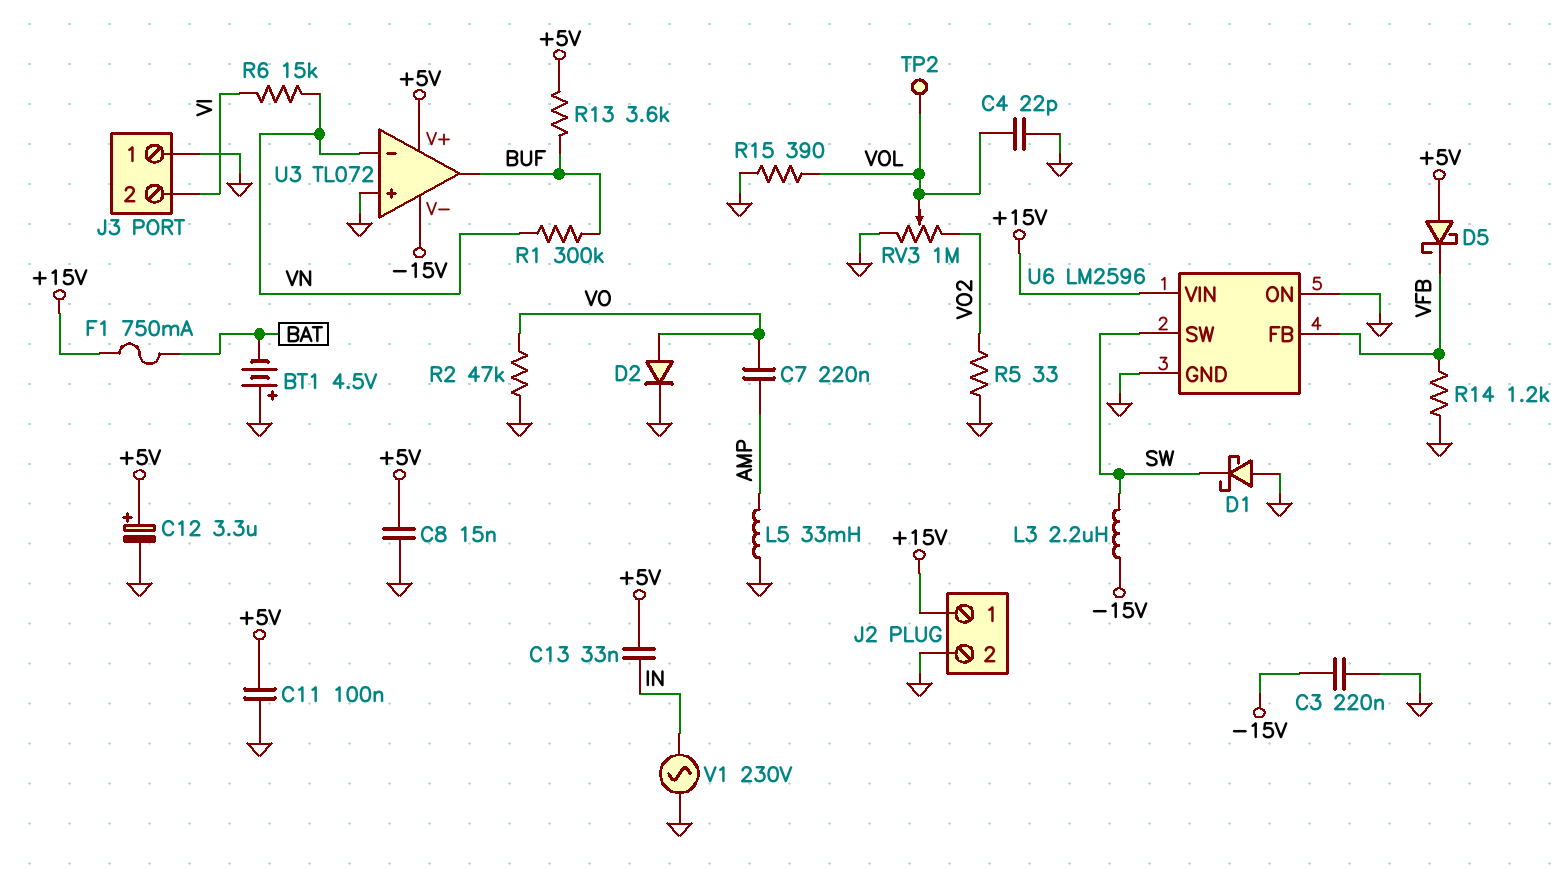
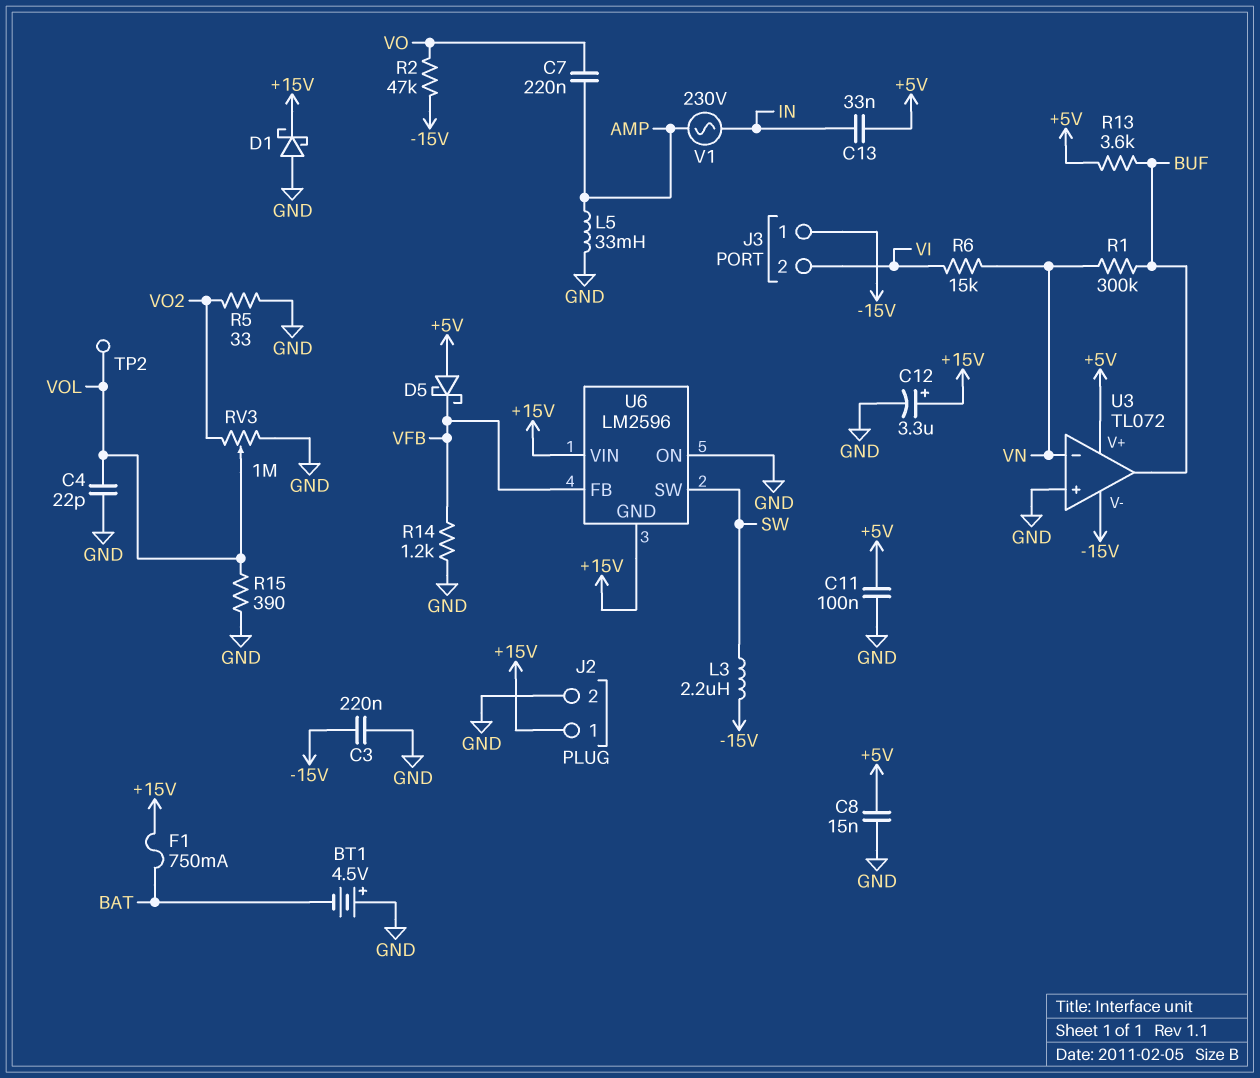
C12: 3.3uF (plus +5V, minus GND) -> 3.3uF (plus +15V, minus GND)
D1: schottky (A GND, K SW) -> schottky (A GND, K +15V)
D2: diode (A VO, K GND) -> none
J3 pin 1: GND -> -15V
R2: 47k (GND, VO) -> 47k (-15V, VO)
U6 pin GND: GND -> +15V
V1: AC 230V (GND, IN) -> AC 230V (AMP, IN)

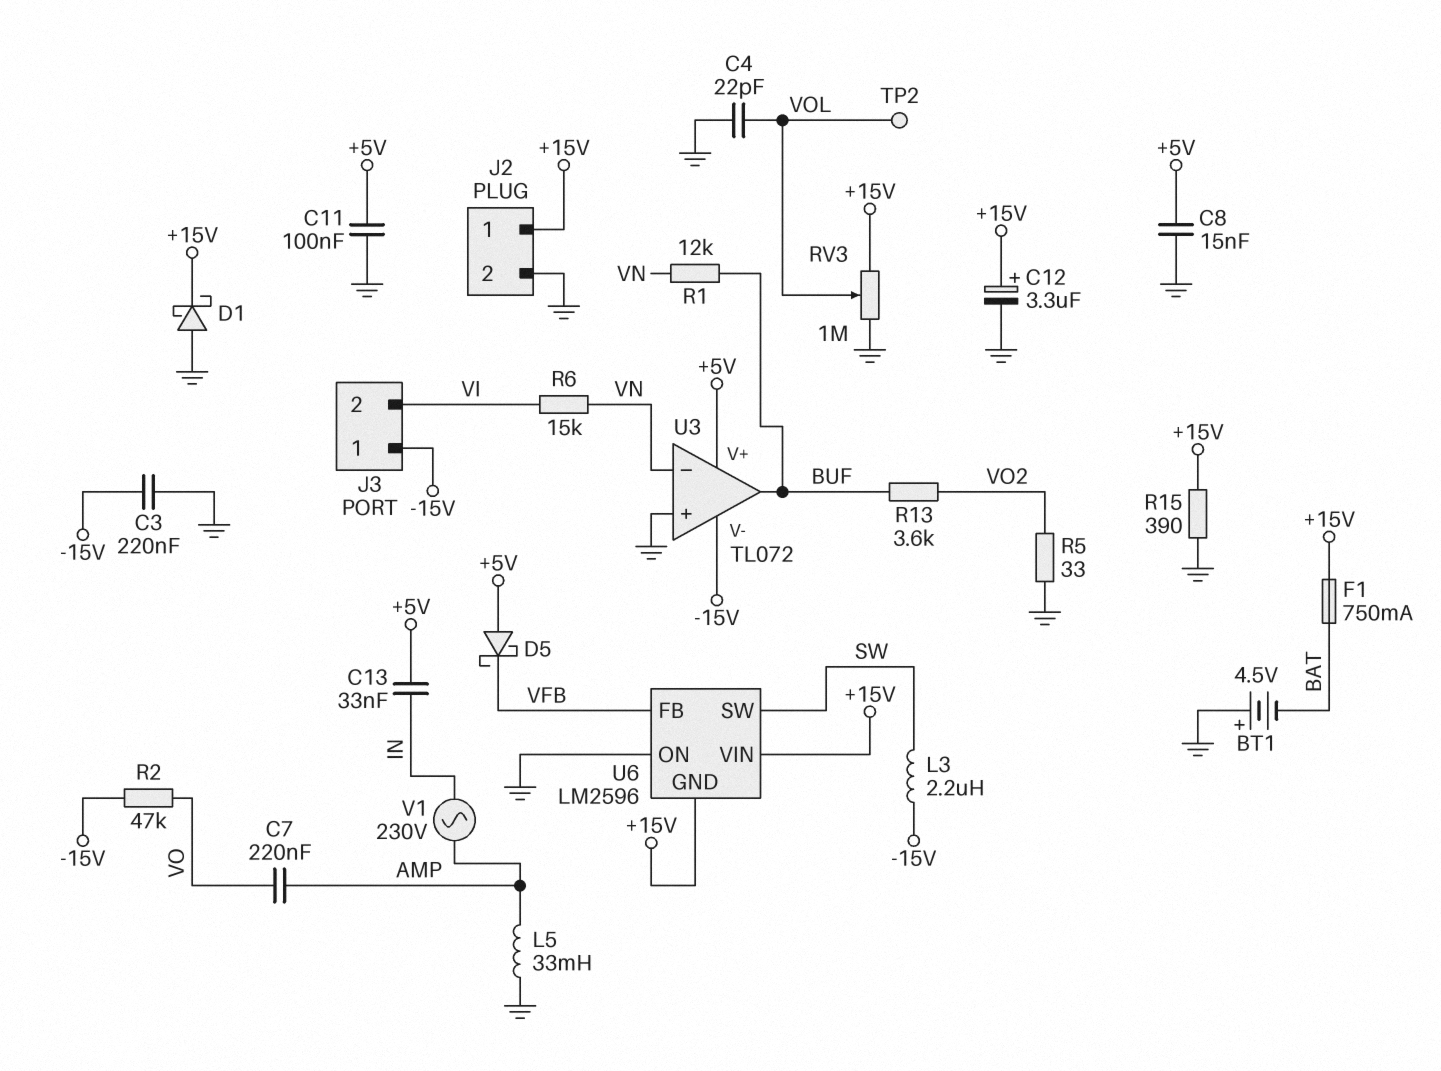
R1: 300k (BUF, VN) -> 12k (BUF, VN)
R13: 3.6k (+5V, BUF) -> 3.6k (BUF, VO2)
R14: 1.2k (GND, VFB) -> none
R15: 390 (GND, VOL) -> 390 (+15V, GND)
RV3: 1M (GND, VO2, wiper VOL) -> 1M (+15V, GND, wiper VOL)

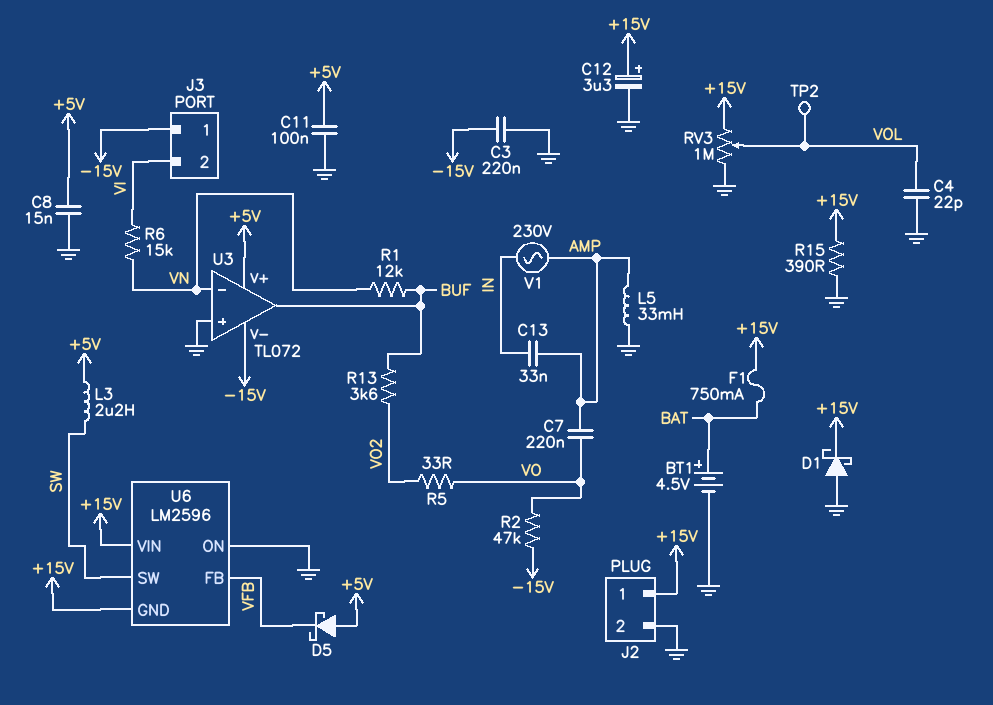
BT1: 4.5V (plus GND, minus BAT) -> 4.5V (plus BAT, minus GND)
C13: 33nF (+5V, IN) -> 33nF (AMP, IN)
L3: 2.2uH (-15V, SW) -> 2.2uH (+5V, SW)
R5: 33 (GND, VO2) -> 33 (VO, VO2)

